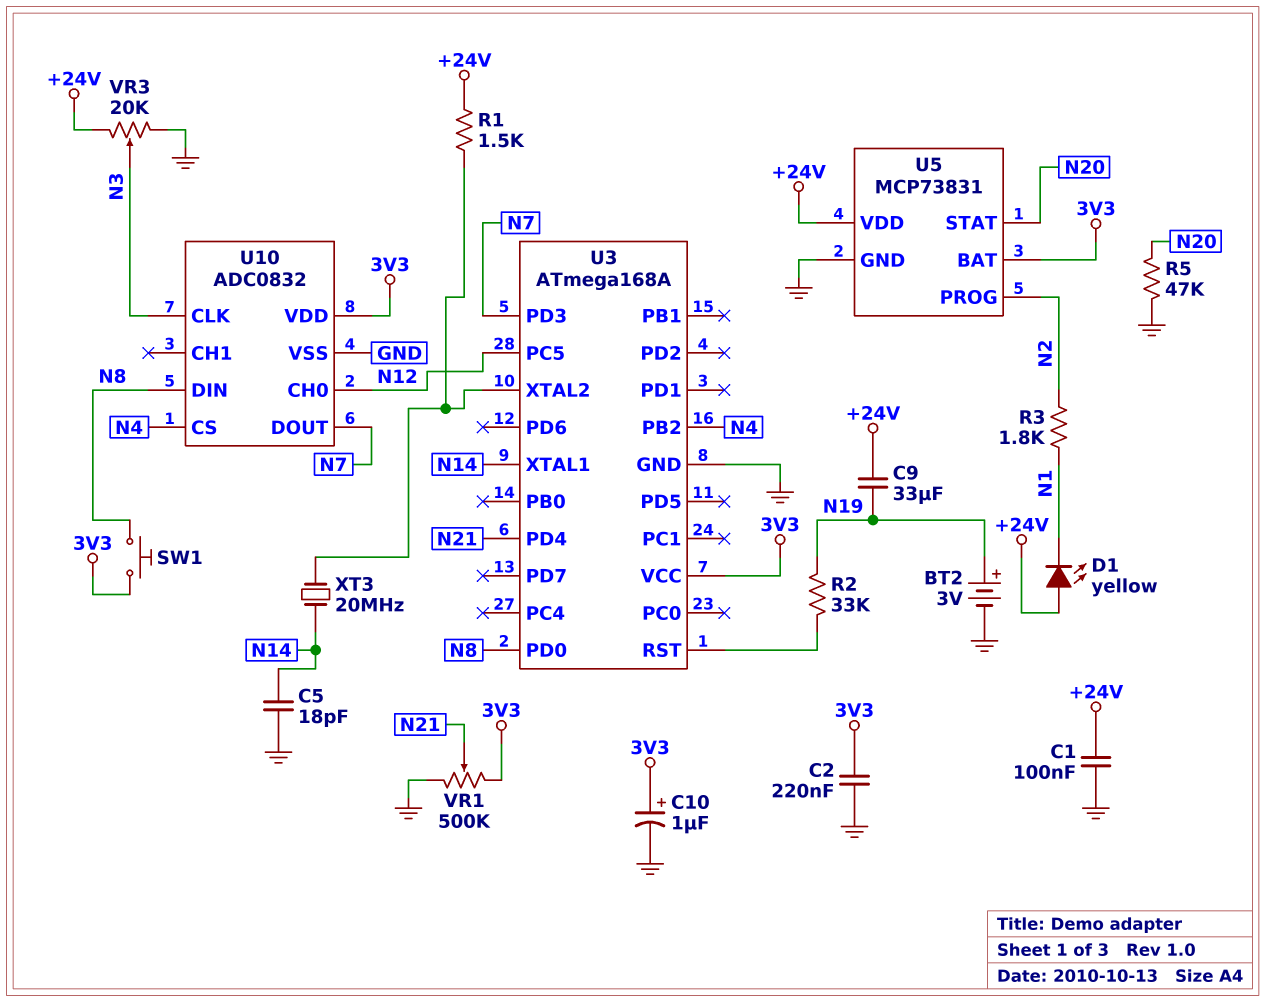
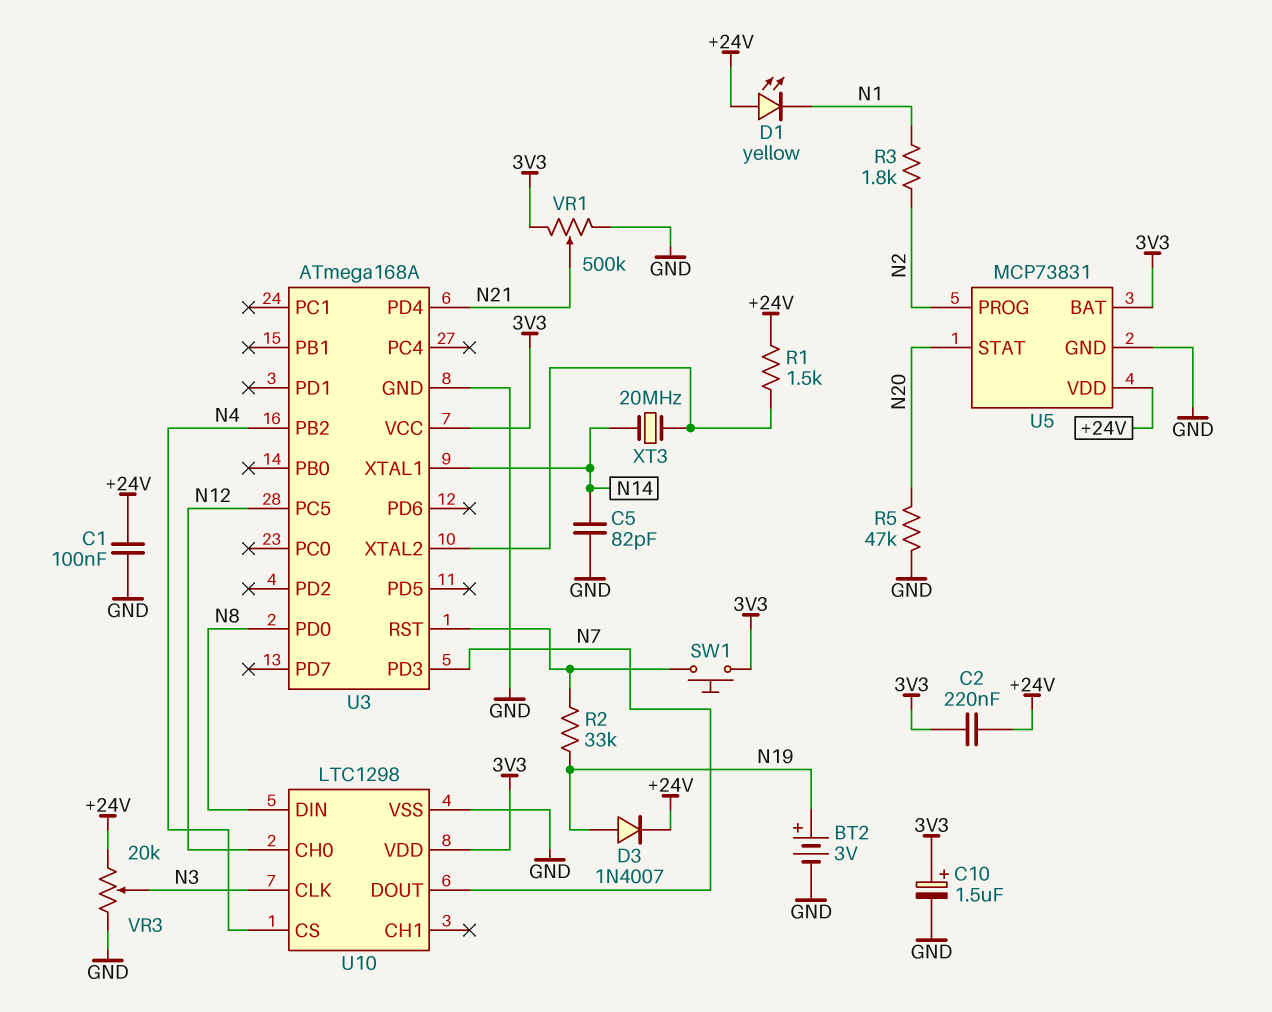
C2: 220nF (3V3, GND) -> 220nF (+24V, 3V3)
C5: 18pF (GND, N14) -> 82pF (GND, N14)
C9: 33uF (+24V, N19) -> none
C10: 1uF (plus 3V3, minus GND) -> 1.5uF (plus 3V3, minus GND)
D3: none -> diode 1N4007 (A N19, K +24V)
SW1: button (3V3, N8) -> button (3V3, U3/RST)
U10: ADC0832 -> LTC1298

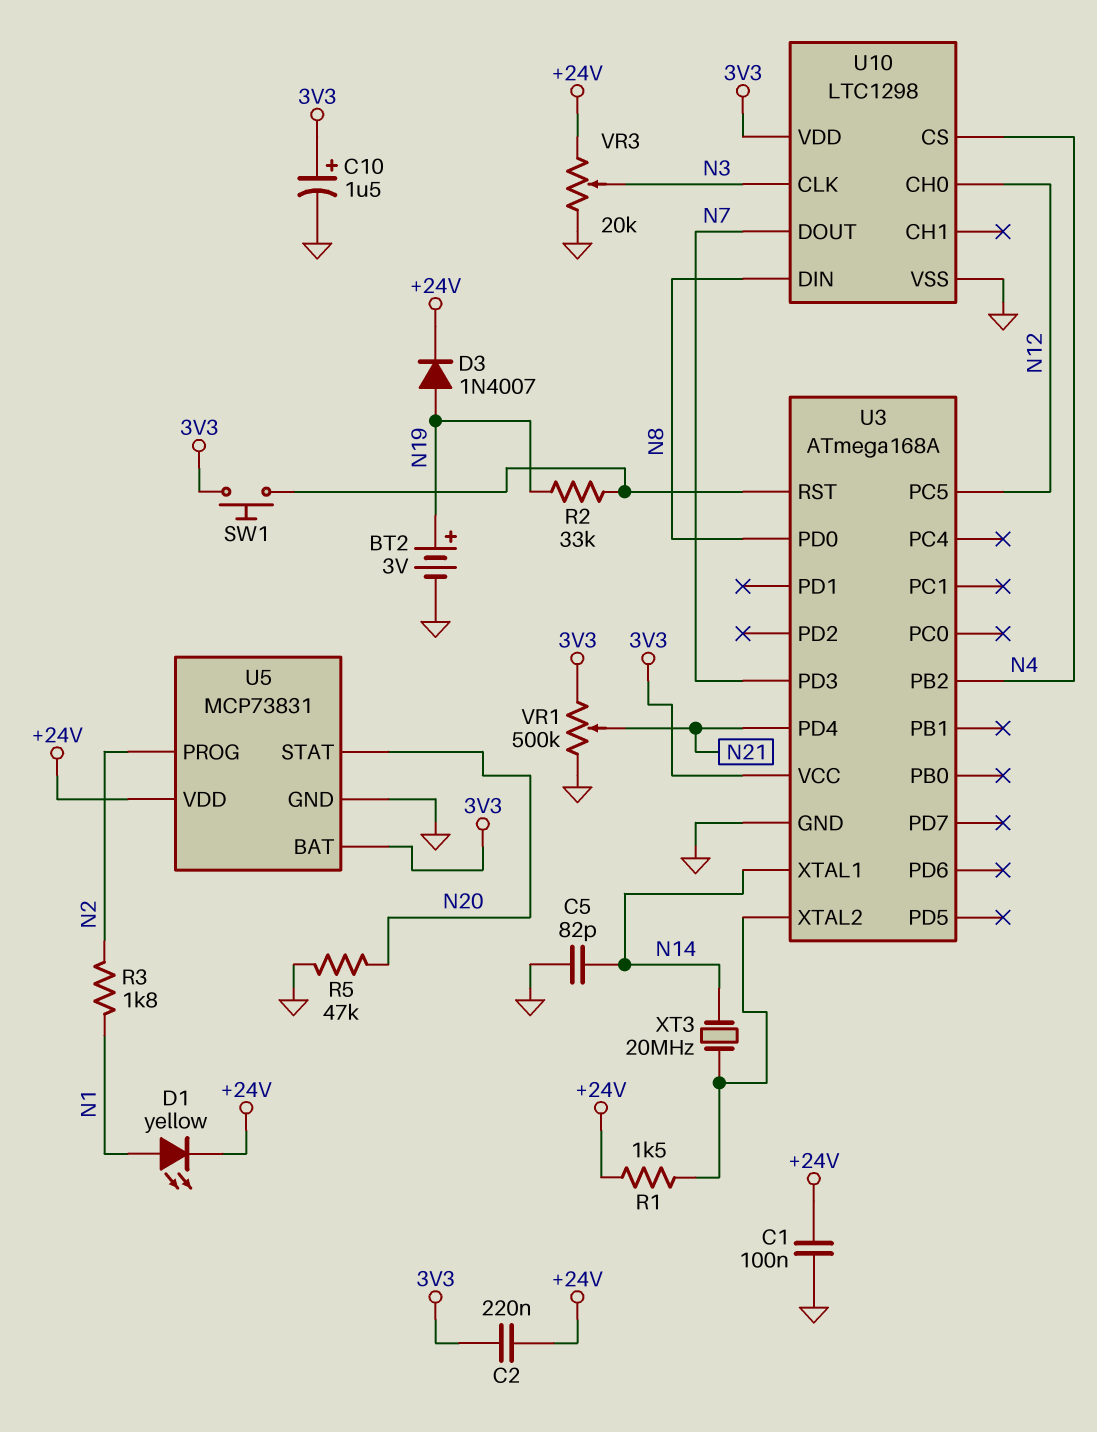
D1: LED yellow (A +24V, K N1) -> LED yellow (A N1, K +24V)

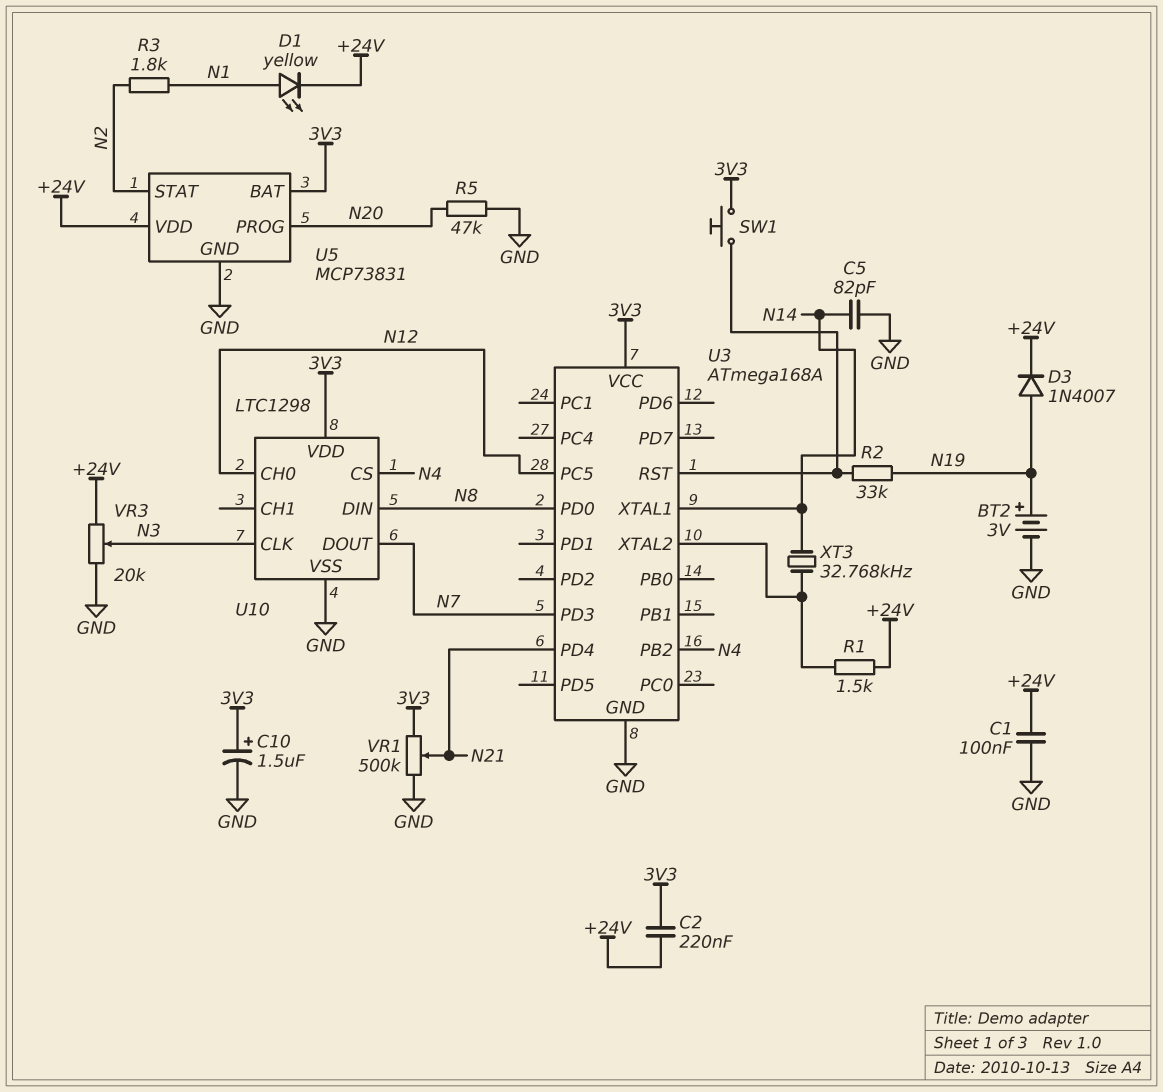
U5 pin PROG: N2 -> N20
U5 pin STAT: N20 -> N2
XT3: 20MHz (N14, U3/XTAL2) -> 32.768kHz (N14, U3/XTAL2)

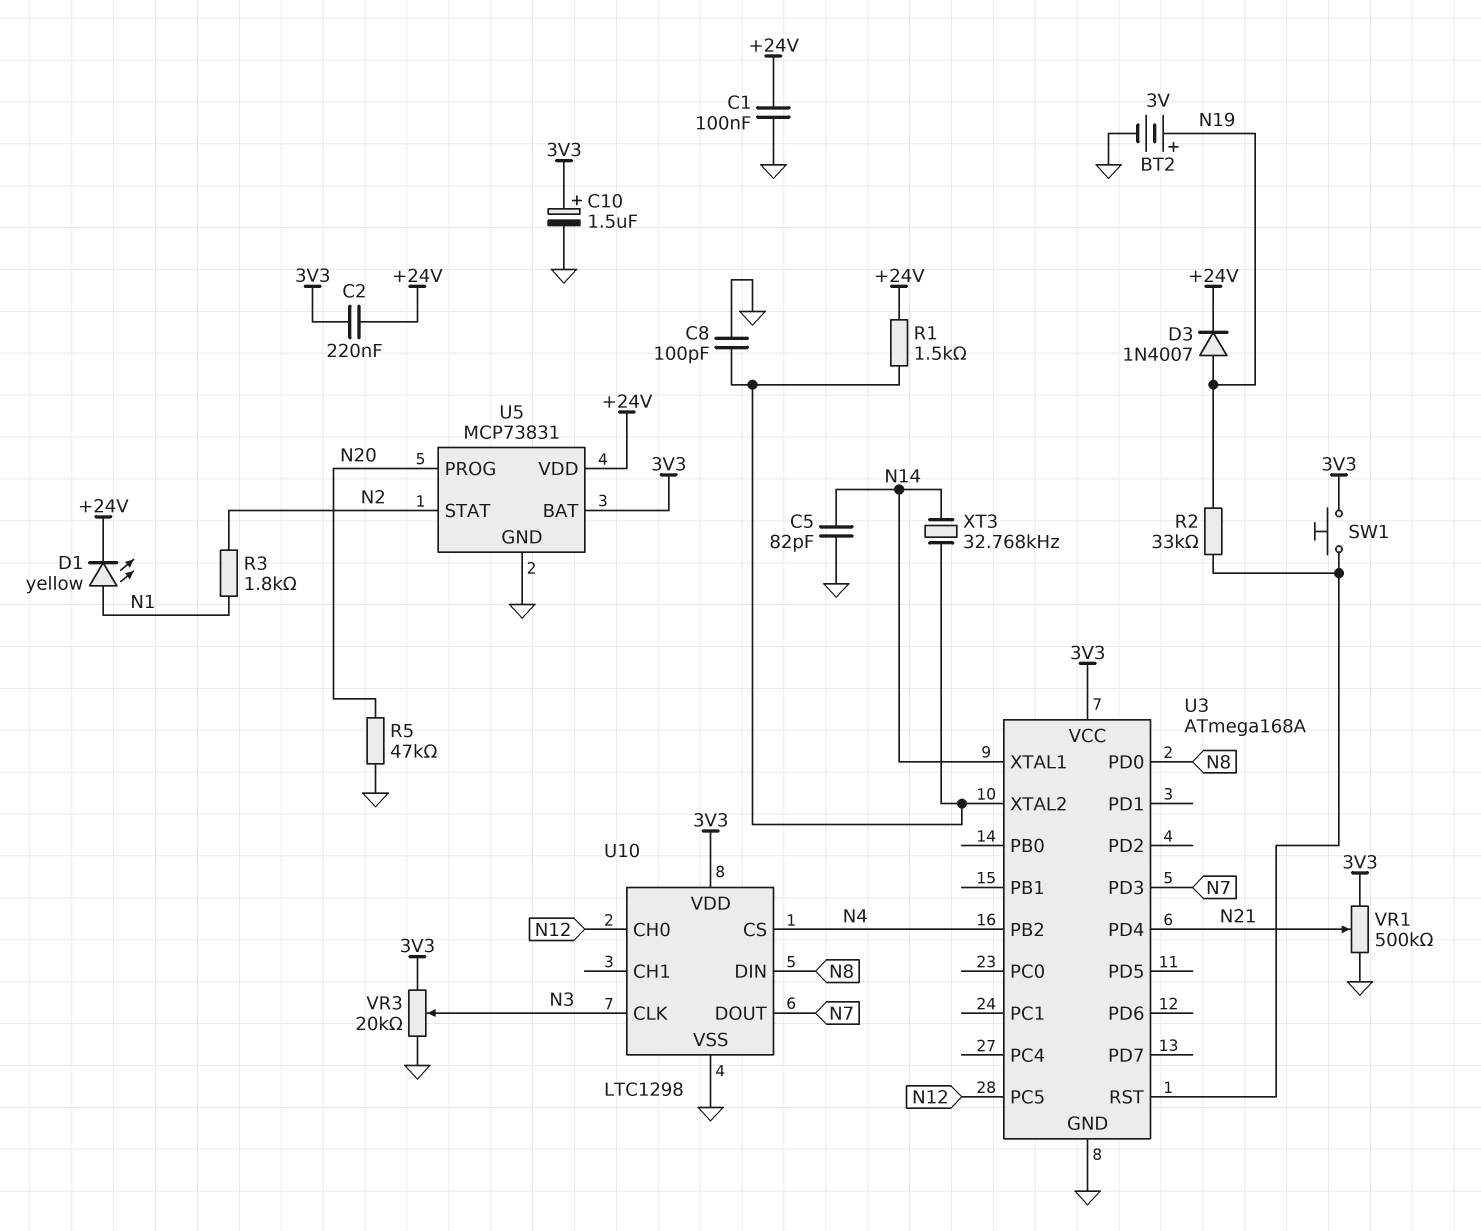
C8: none -> 100pF (GND, U3/XTAL2)
VR3: 20k (+24V, GND, wiper N3) -> 20k (3V3, GND, wiper N3)

